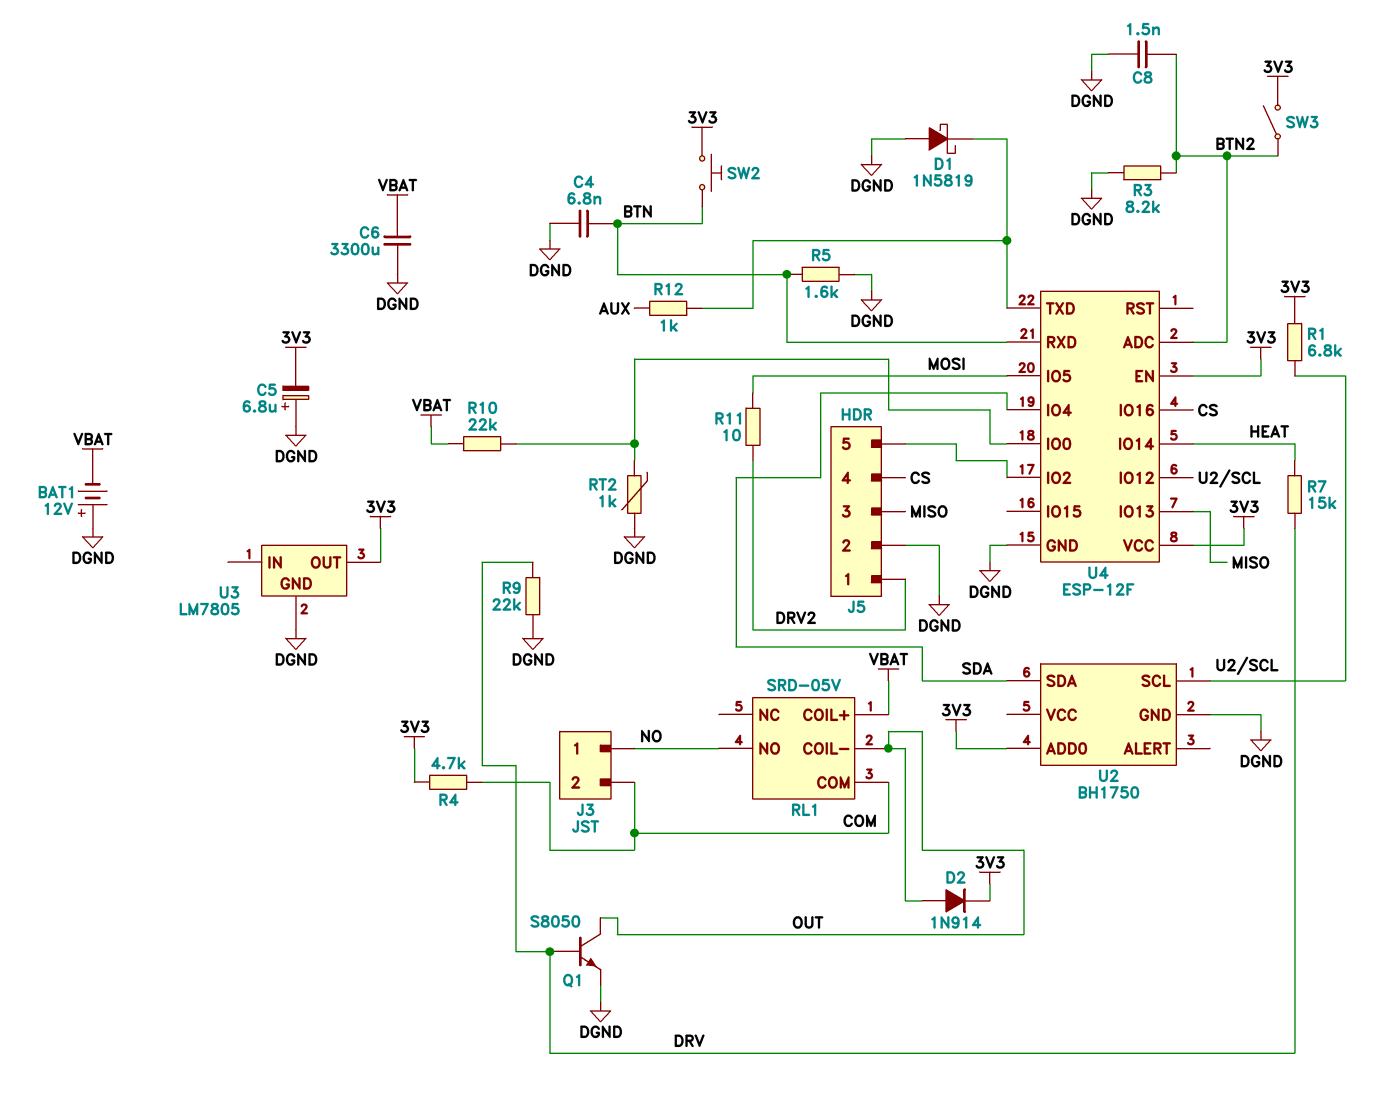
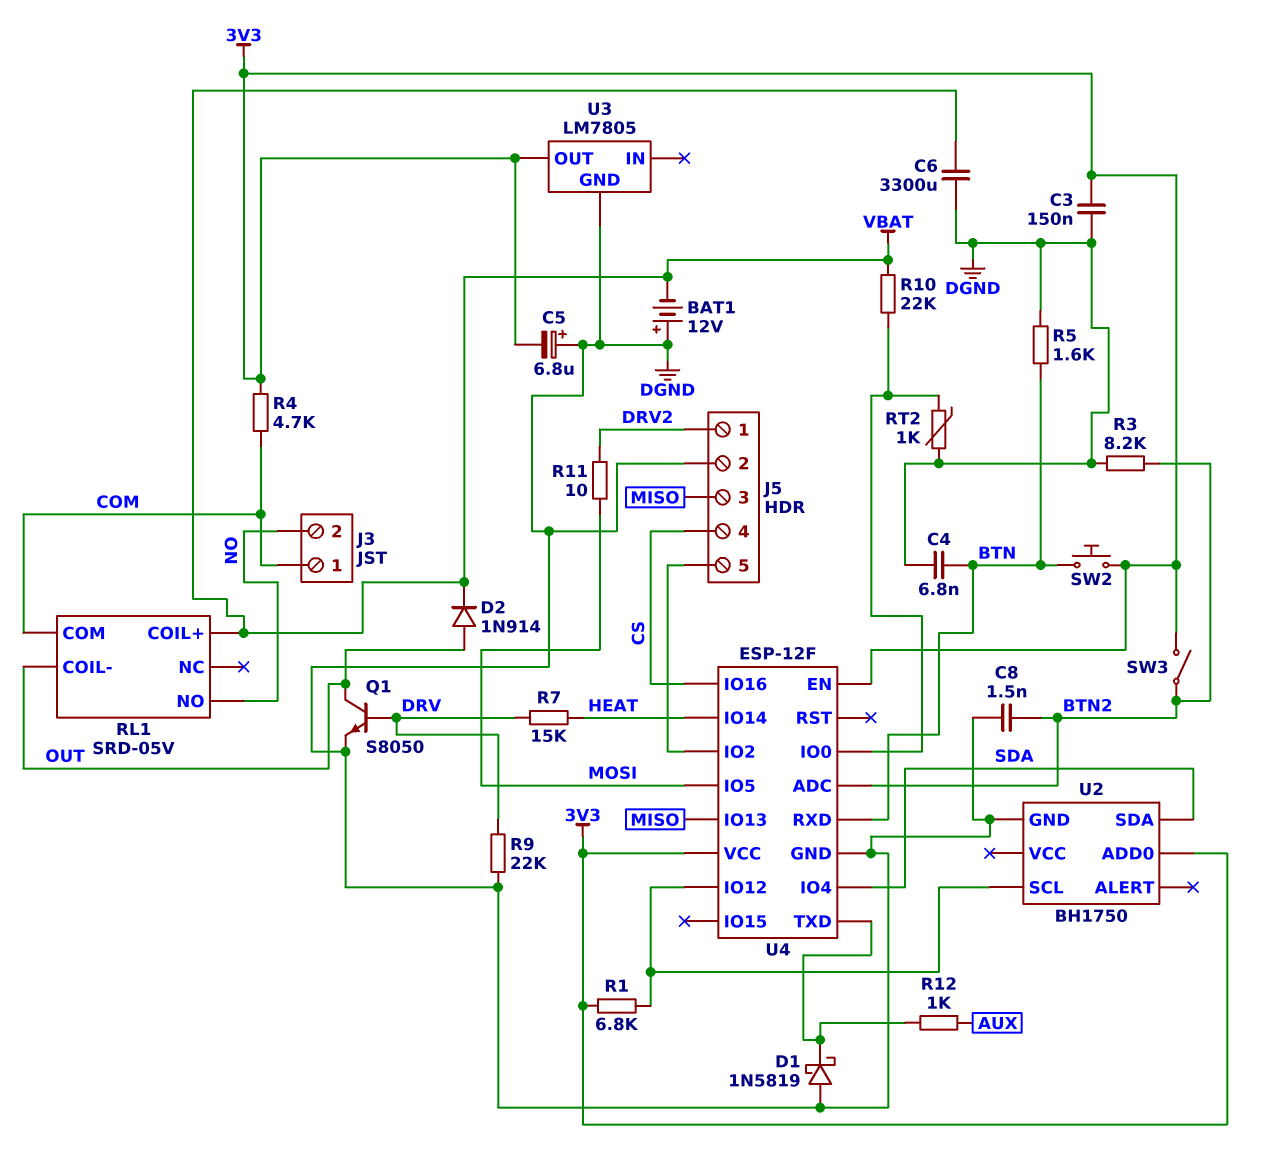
C3: none -> 150nF (3V3, DGND)
D2: diode 1N914 (A OUT, K 3V3) -> diode 1N914 (A OUT, K VBAT)
J3 pin 1: NO -> COM
J3 pin 2: COM -> NO

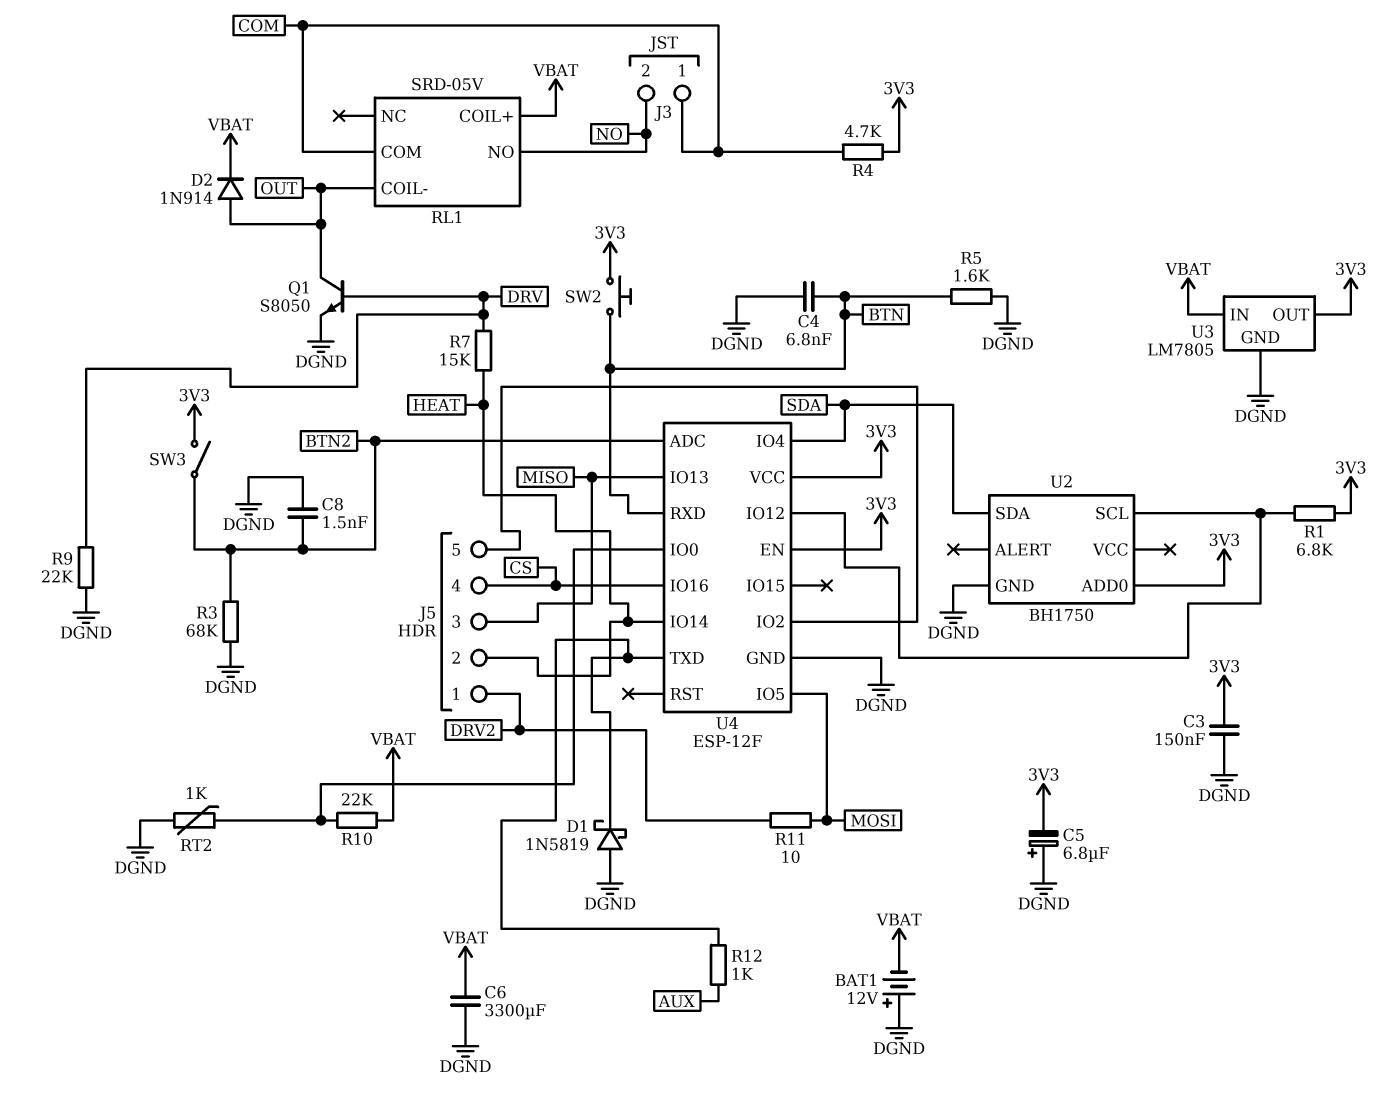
J5 pin 2: DGND -> HEAT
R3: 8.2k (BTN2, DGND) -> 68k (BTN2, DGND)
U3 pin IN: none -> VBAT

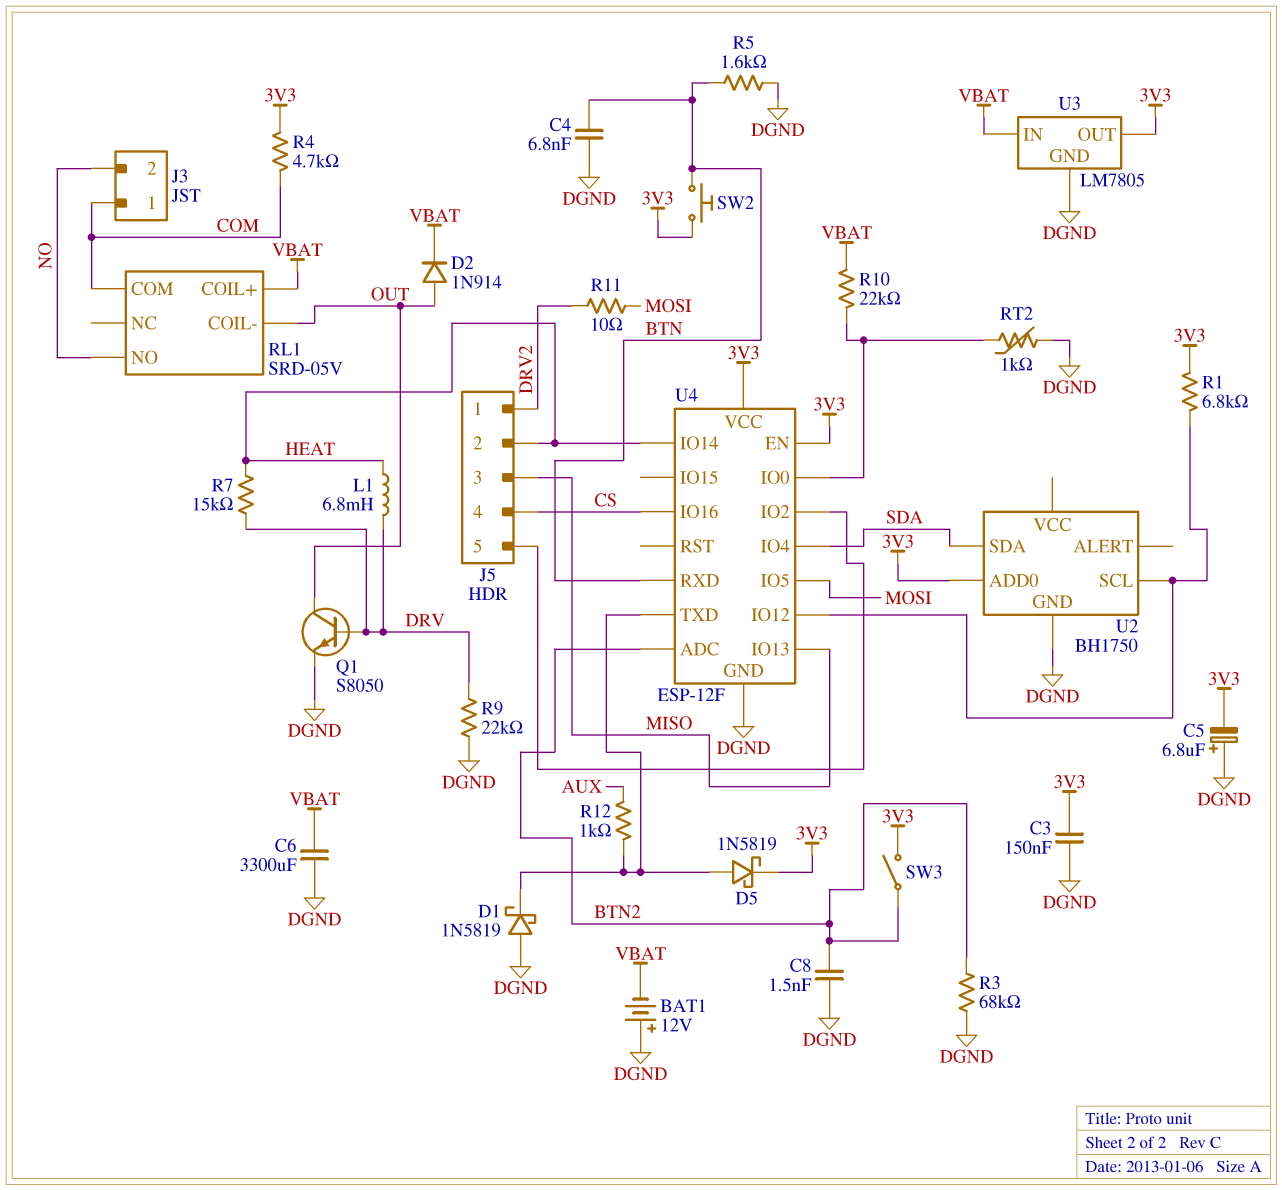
D5: none -> schottky 1N5819 (A U4/TXD, K 3V3)
L1: none -> 6.8mH (DRV, HEAT)

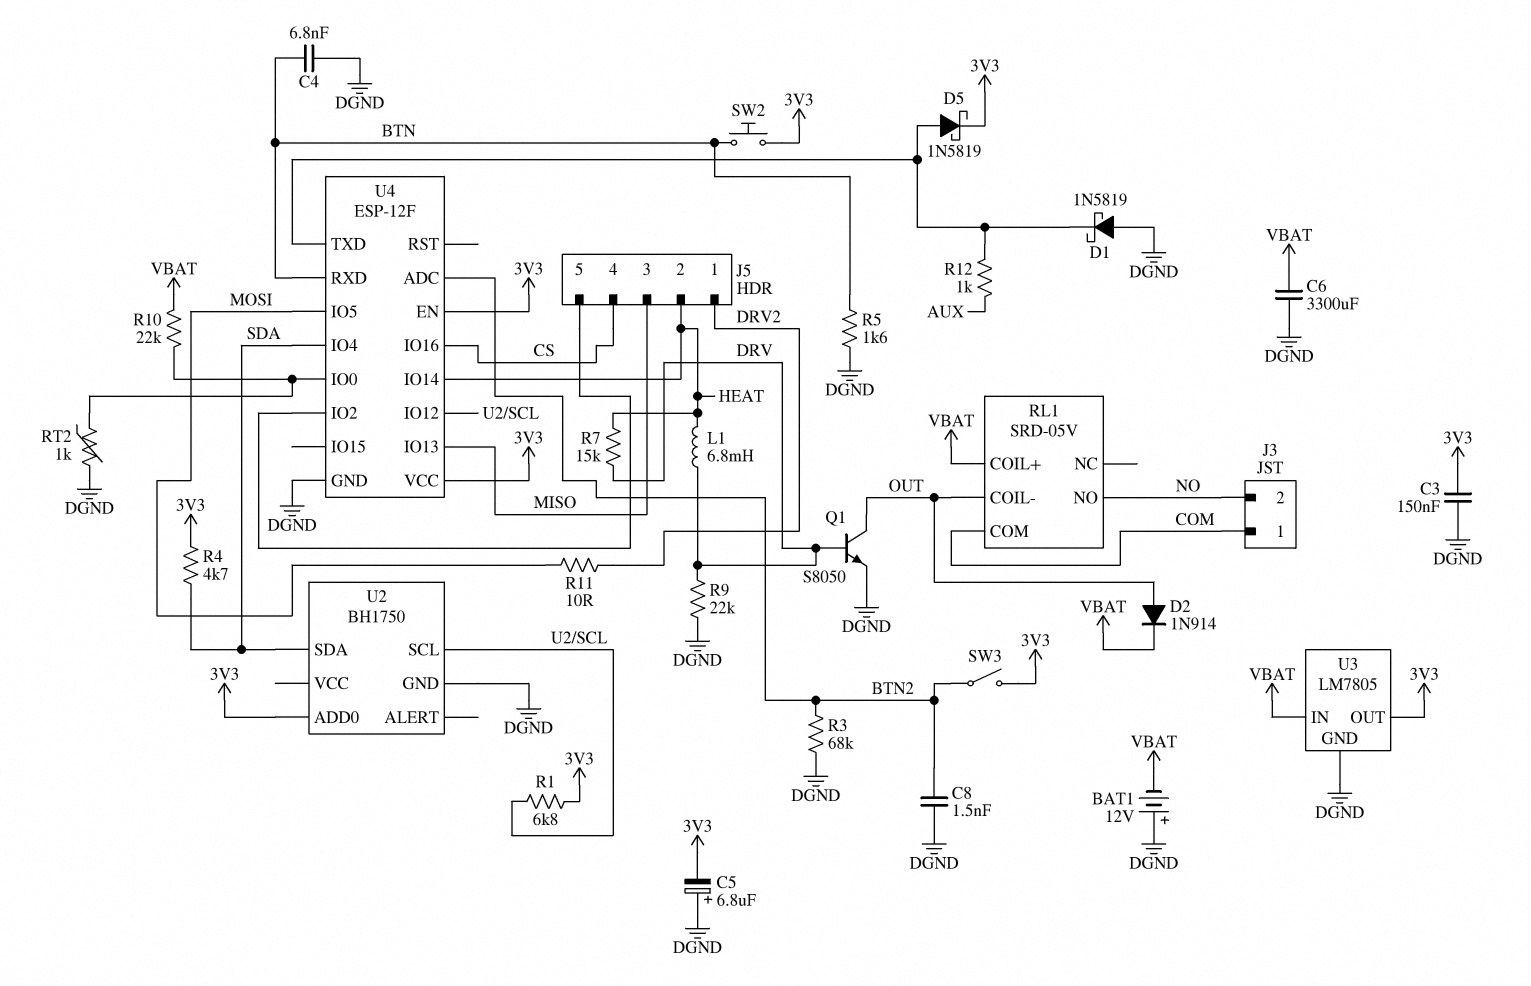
R4: 4.7k (3V3, COM) -> 4.7k (3V3, SDA)

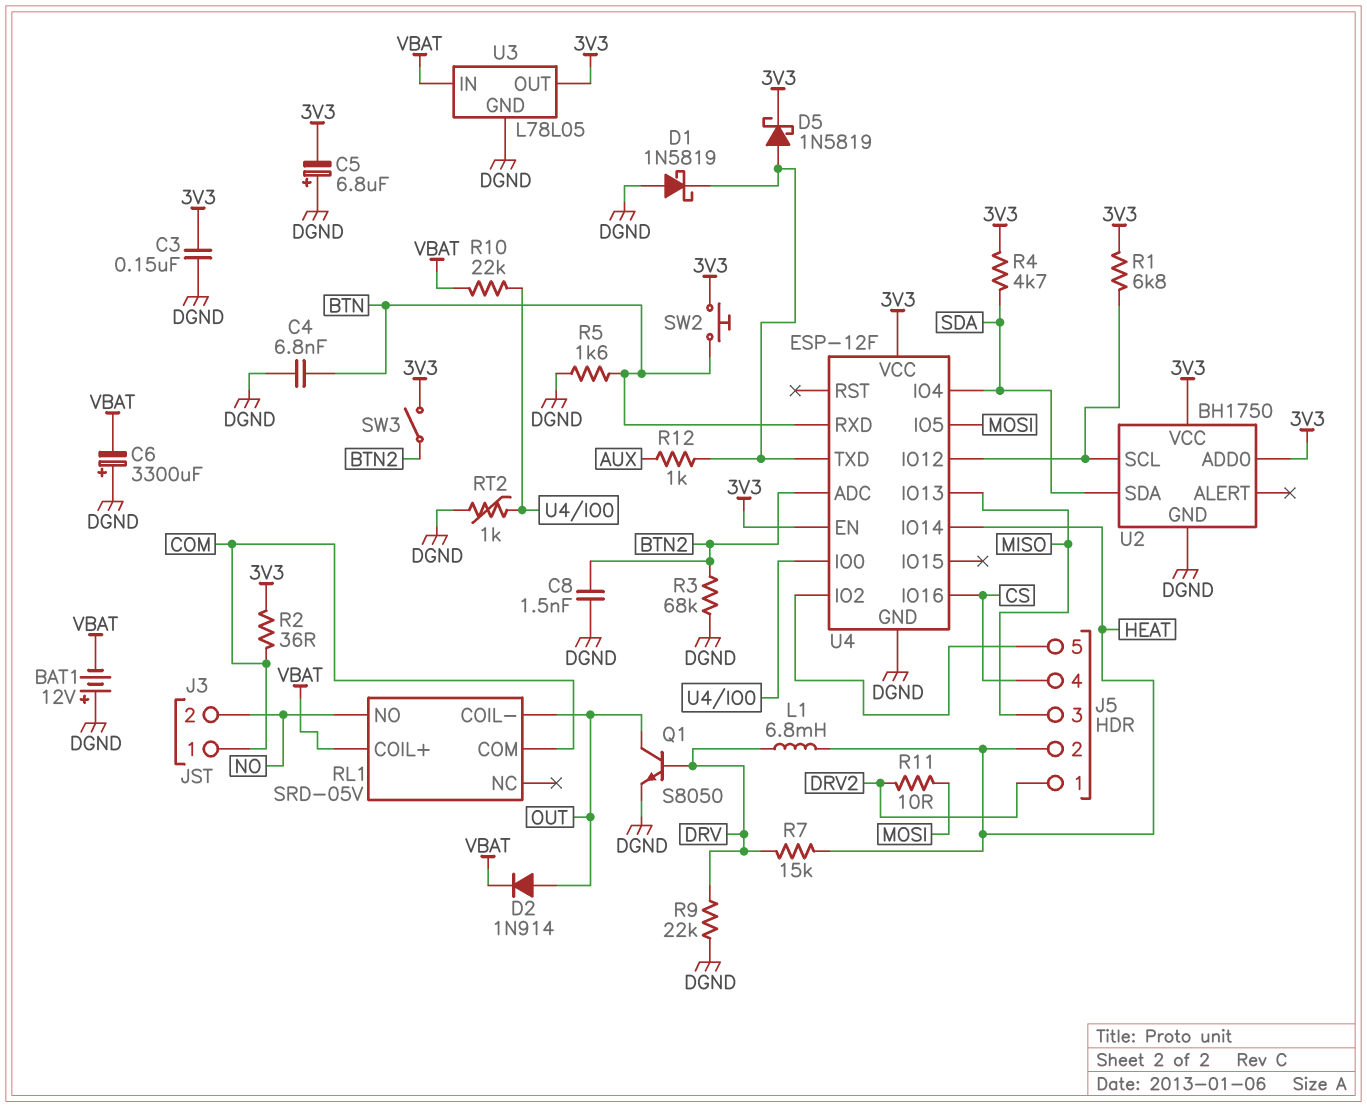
C6: 3300uF (DGND, VBAT) -> 3300uF (plus DGND, minus VBAT)
R2: none -> 36 (3V3, COM)
U2 pin VCC: none -> 3V3
U3: LM7805 -> L78L05

